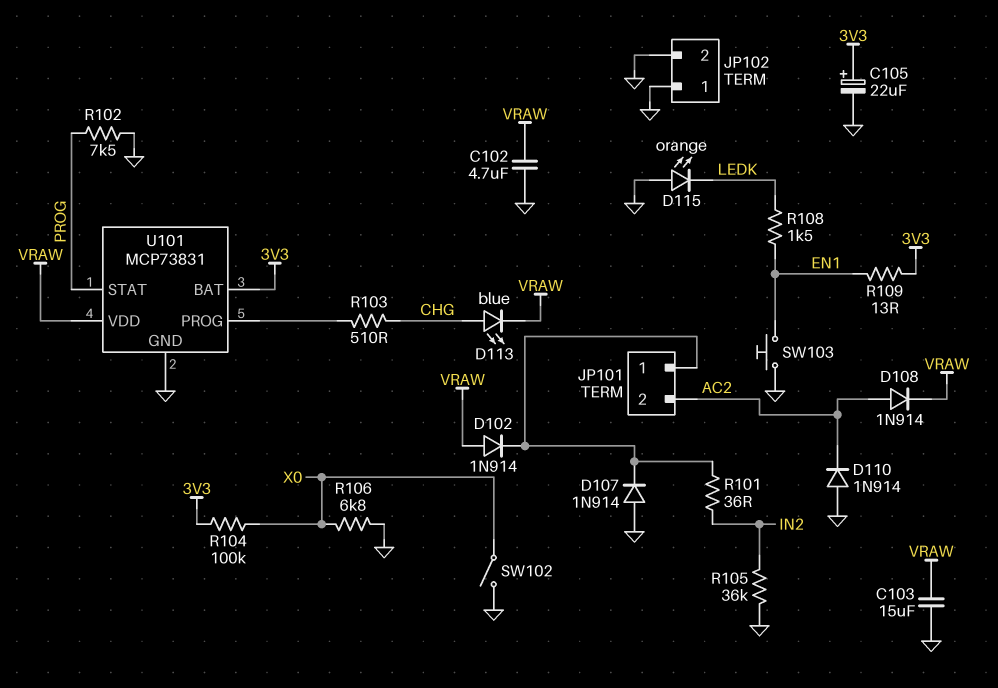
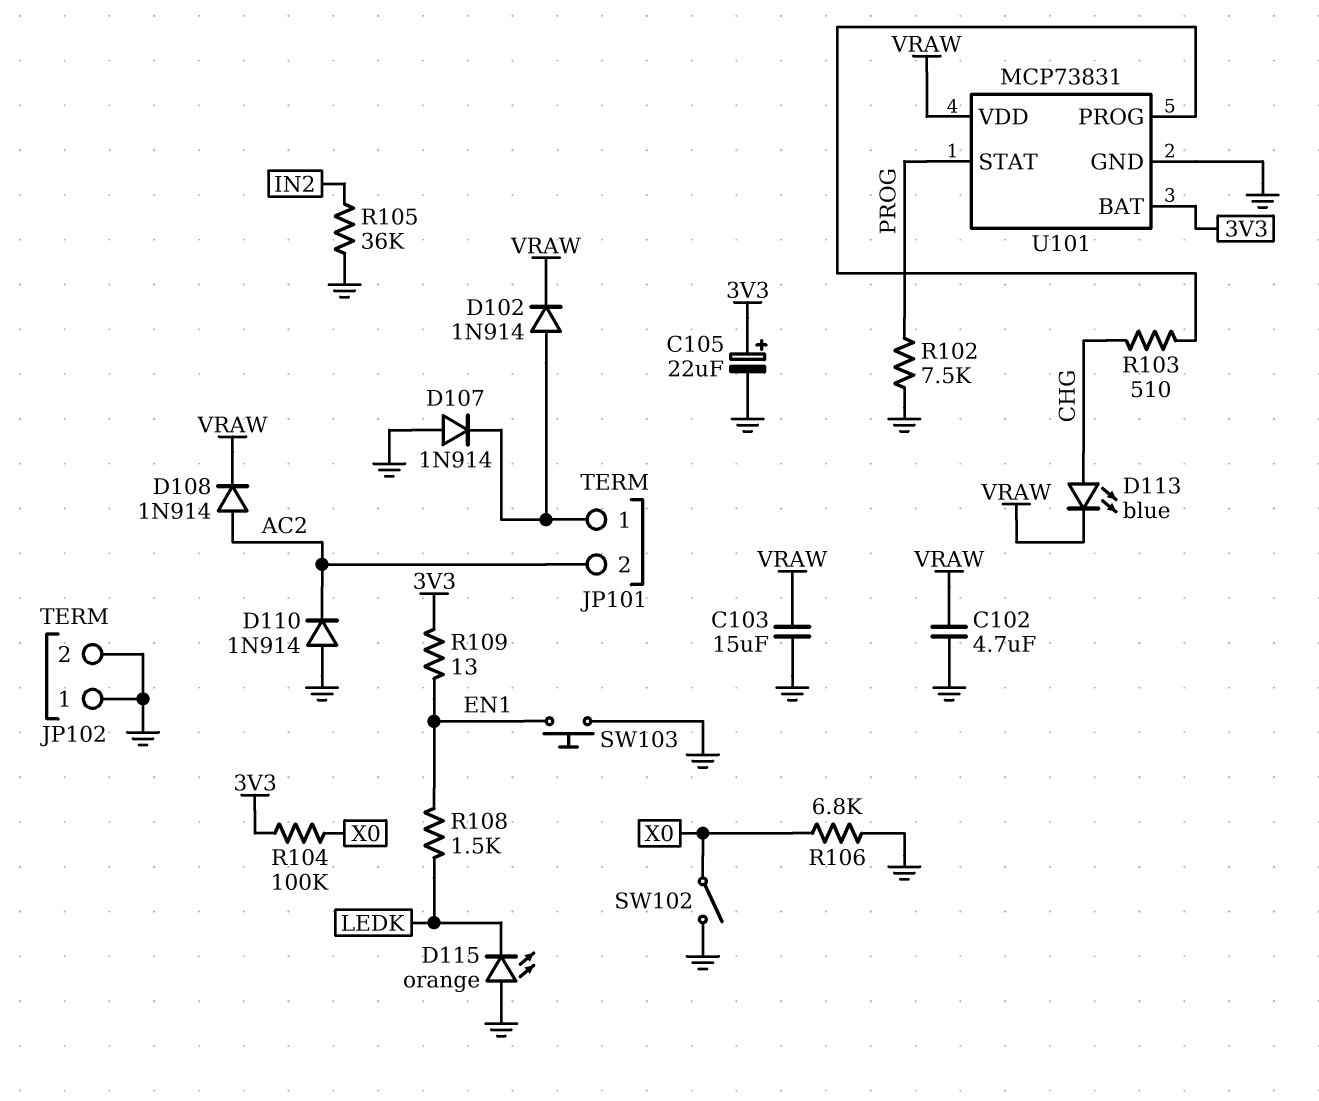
D102: diode 1N914 (A VRAW, K JP101/1) -> diode 1N914 (A JP101/1, K VRAW)
R101: 36 (IN2, JP101/1) -> none

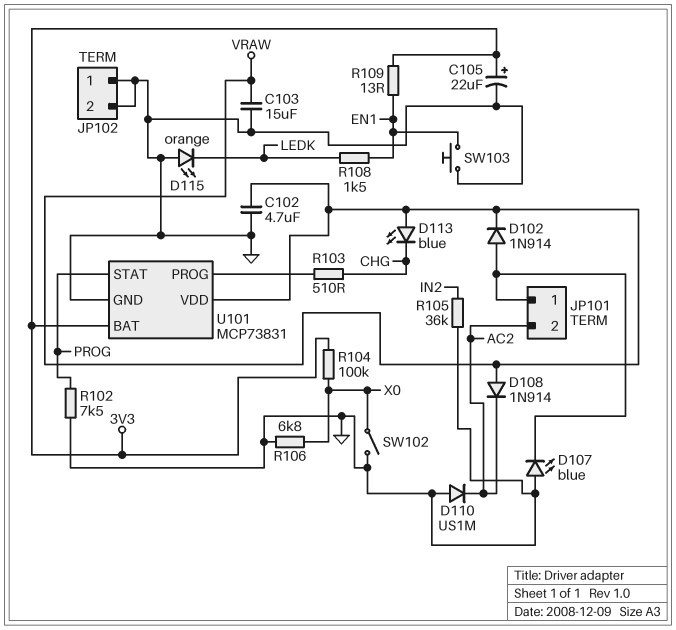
D107: diode 1N914 (A GND, K JP101/1) -> LED blue (A GND, K JP101/1)
D108: diode 1N914 (A AC2, K VRAW) -> diode 1N914 (A VRAW, K AC2)
D110: diode 1N914 (A GND, K AC2) -> diode US1M (A GND, K AC2)
D113: LED blue (A CHG, K VRAW) -> LED blue (A VRAW, K CHG)

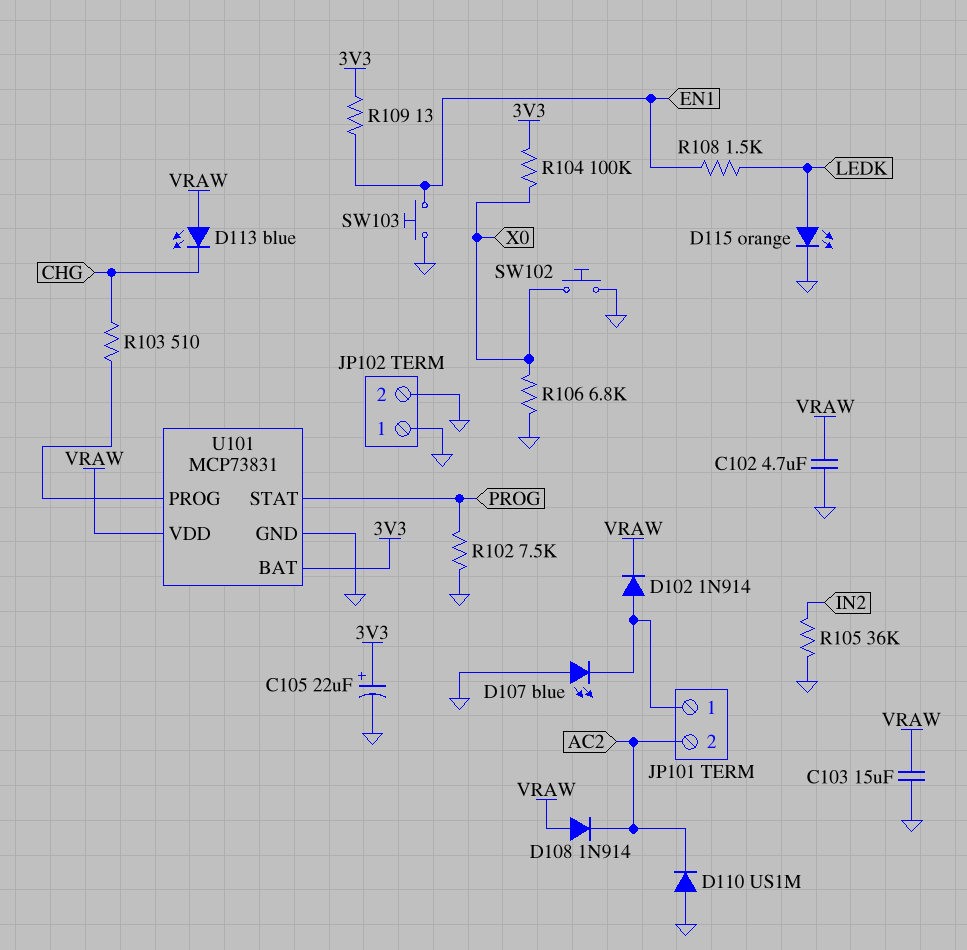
D115: LED orange (A GND, K LEDK) -> LED orange (A LEDK, K GND)
SW102: switch (GND, X0) -> button (GND, X0)

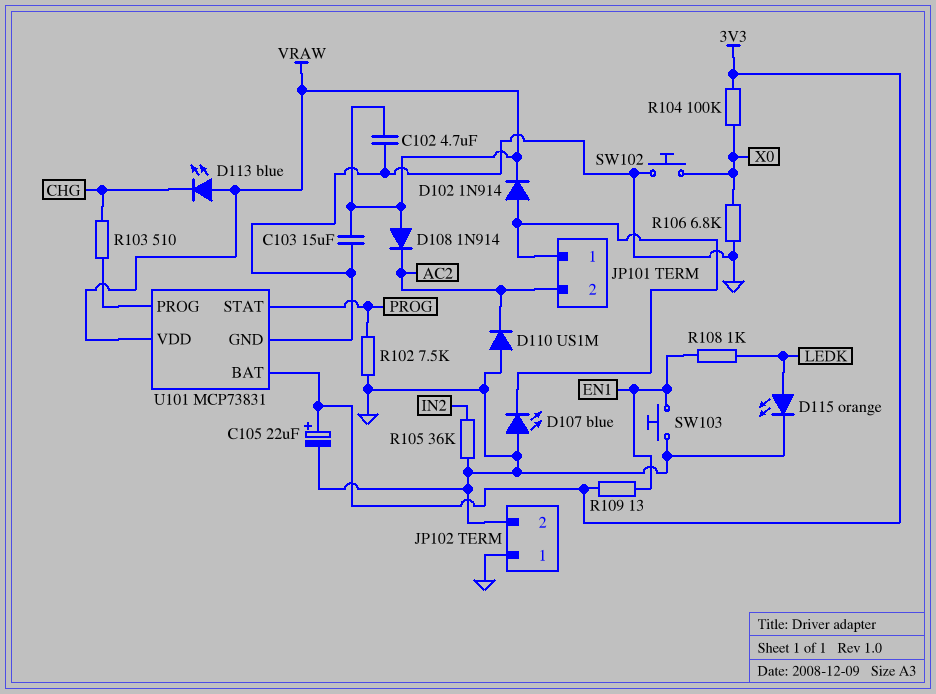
R108: 1.5k (EN1, LEDK) -> 1k (EN1, LEDK)

